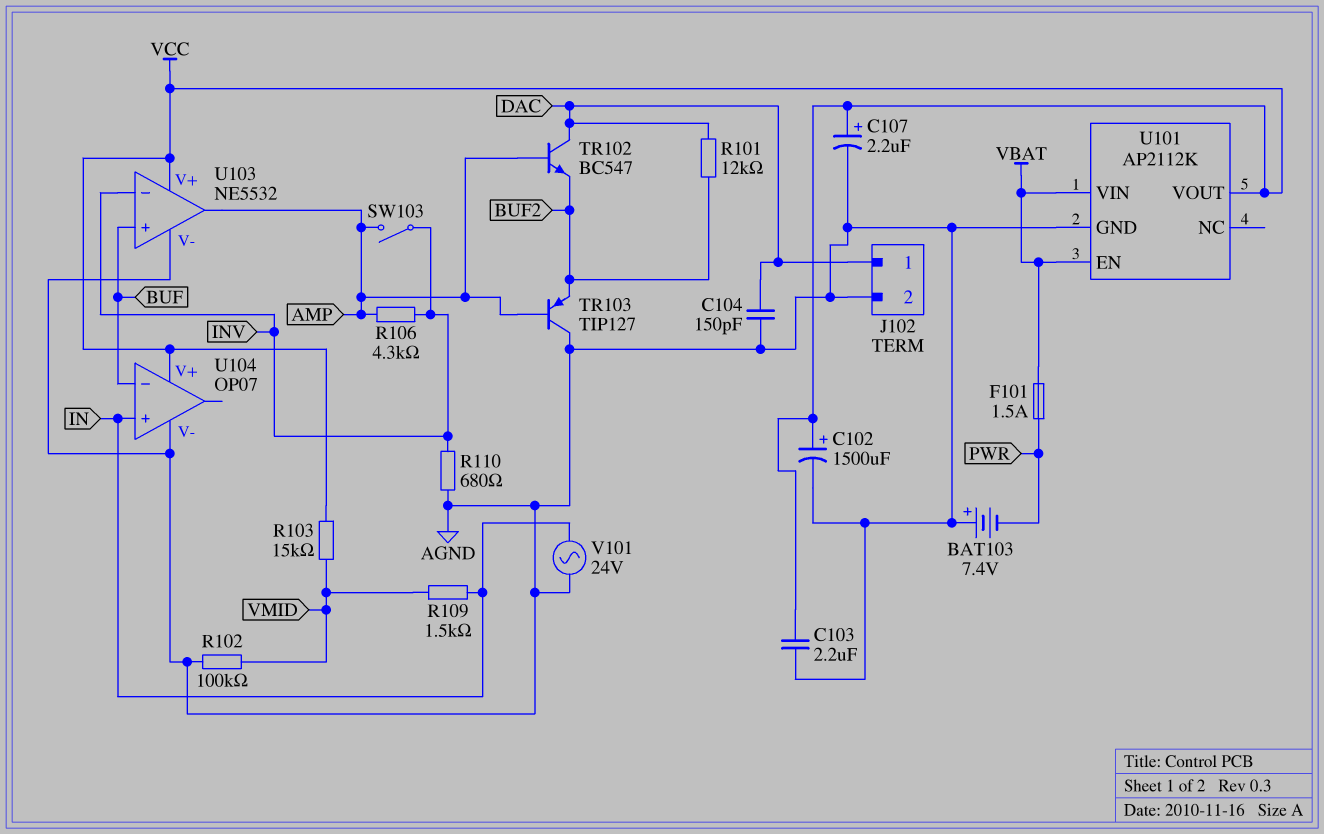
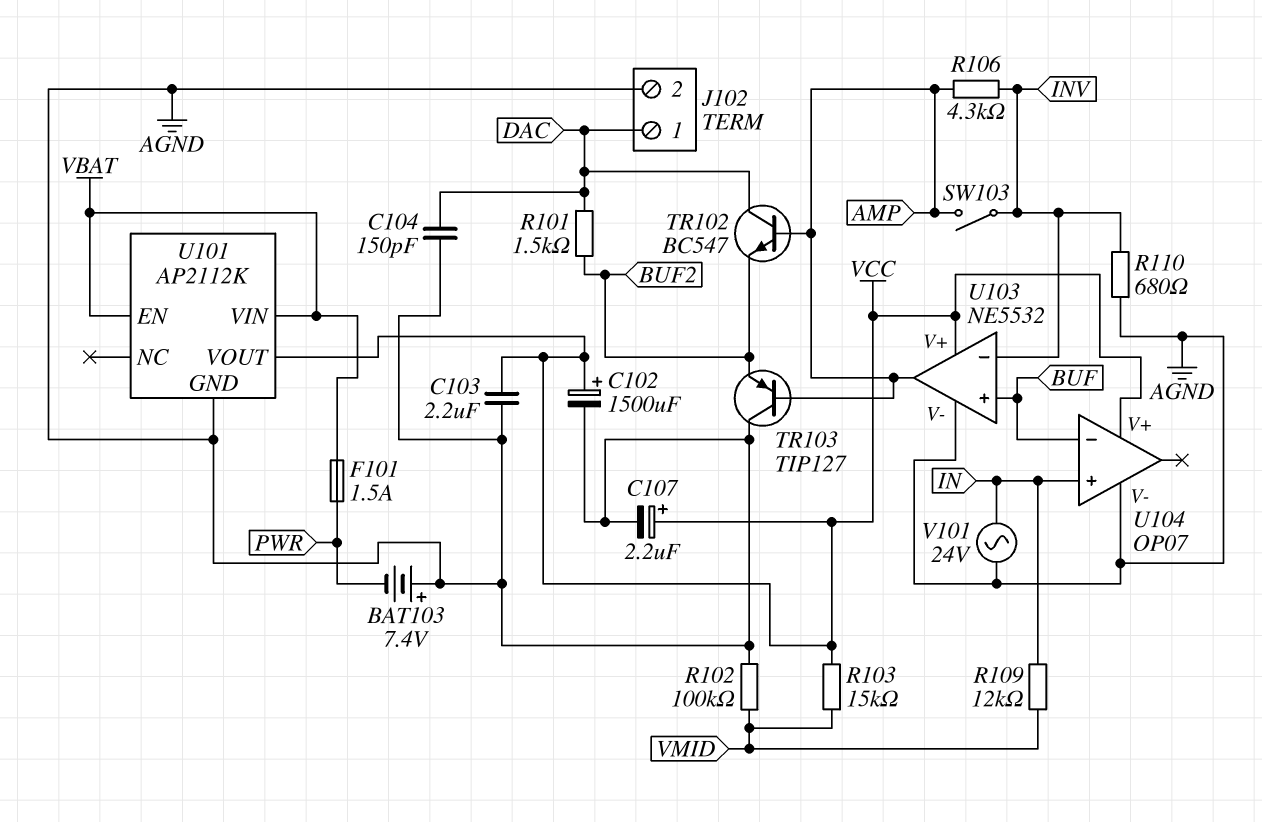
R101: 12k (BUF2, DAC) -> 1.5k (BUF2, DAC)
R109: 1.5k (IN, VMID) -> 12k (IN, VMID)

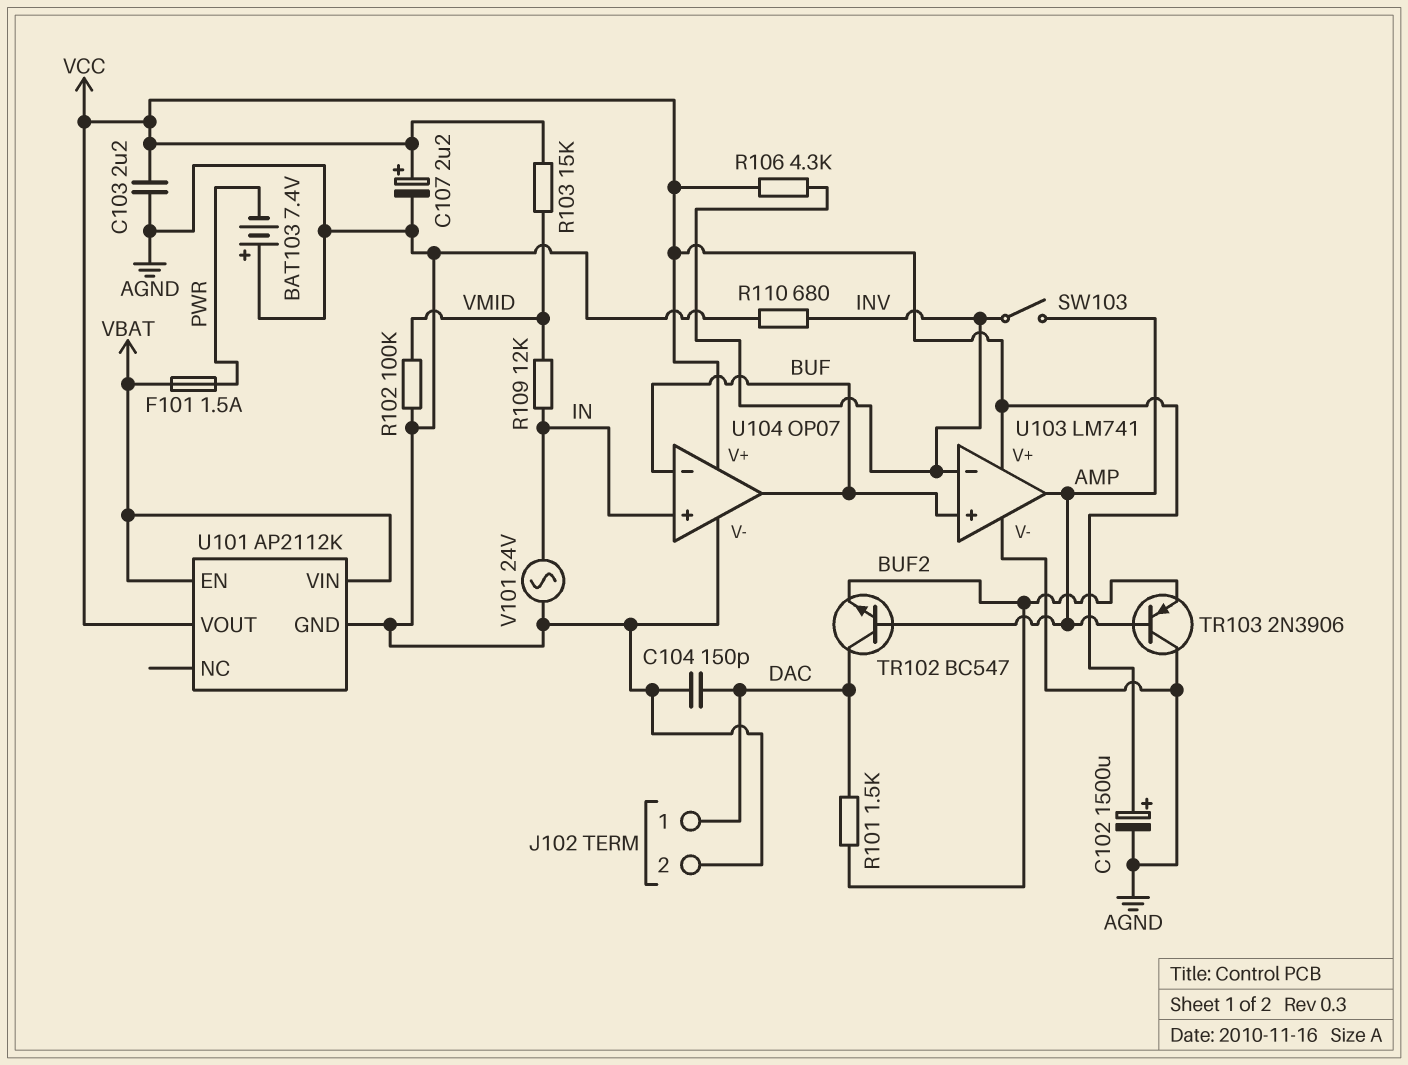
R106: 4.3k (AMP, INV) -> 4.3k (INV, VCC)
TR103: PNP TIP127 (B AMP, C AGND, E BUF2) -> PNP 2N3906 (B AMP, C AGND, E BUF2)
U103: NE5532 -> LM741
U104 pin out: none -> BUF

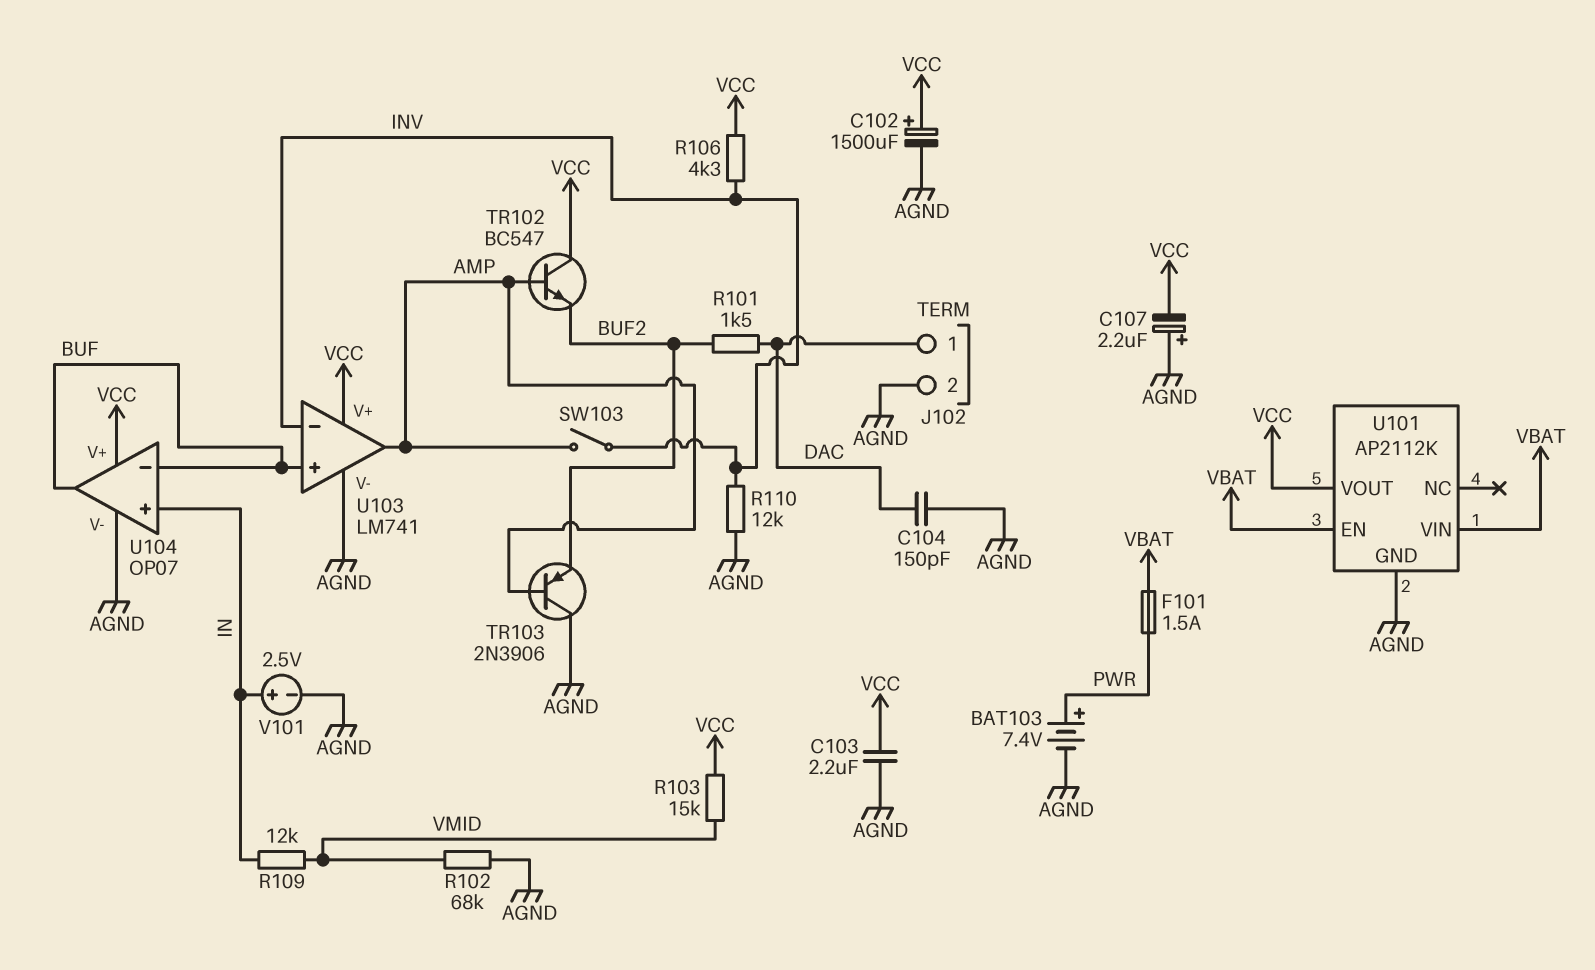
BAT103: 7.4V (plus AGND, minus PWR) -> 7.4V (plus PWR, minus AGND)
C107: 2.2uF (plus VCC, minus AGND) -> 2.2uF (plus AGND, minus VCC)
R102: 100k (AGND, VMID) -> 68k (AGND, VMID)
R110: 680 (AGND, INV) -> 12k (AGND, INV)
TR102: NPN BC547 (B AMP, C DAC, E BUF2) -> NPN BC547 (B AMP, C VCC, E BUF2)
V101: AC 24V (AGND, IN) -> 2.5V (plus IN, minus AGND)

